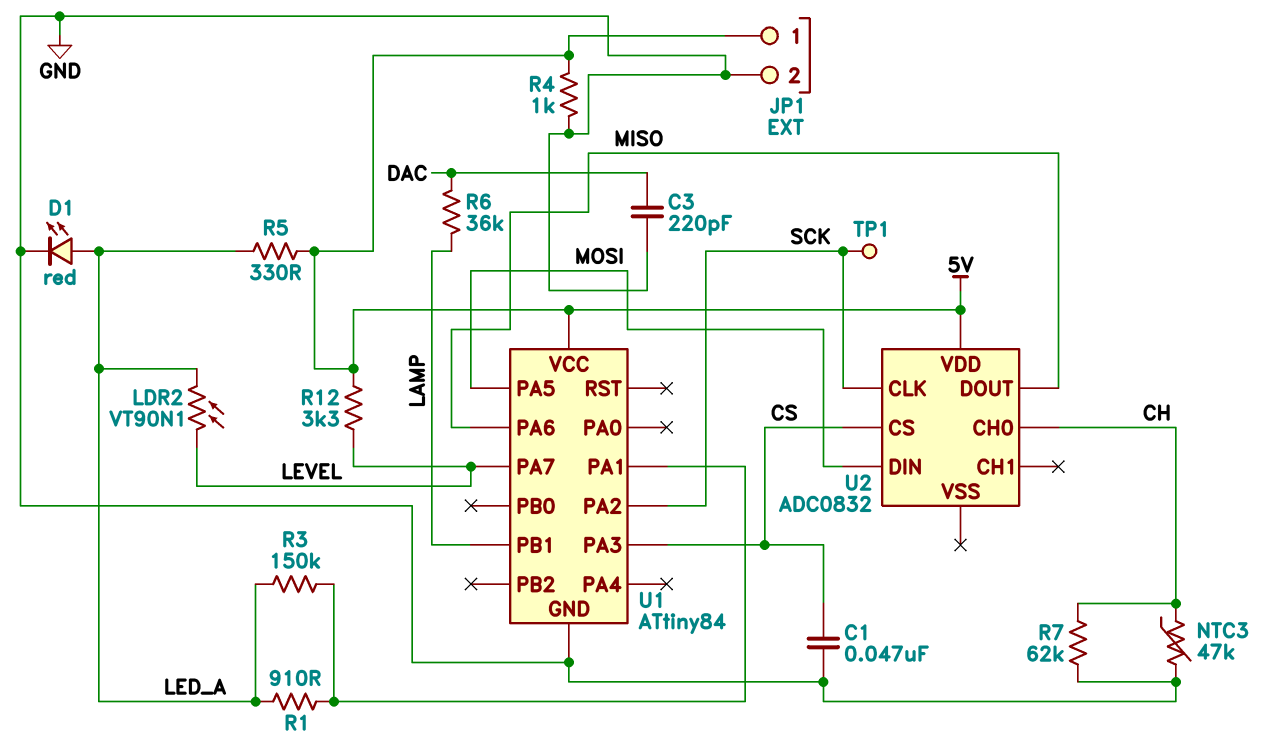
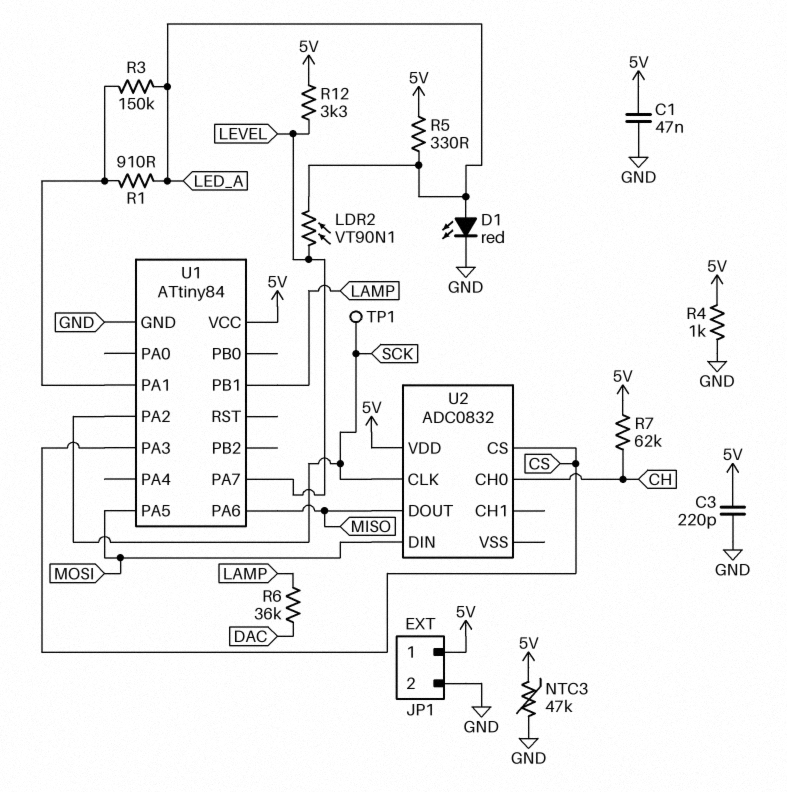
C1: 47nF (CS, GND) -> 47nF (5V, GND)
C3: 220pF (DAC, GND) -> 220pF (5V, GND)
NTC3: 47k (CH, GND) -> 47k (5V, GND)
R7: 62k (CH, GND) -> 62k (5V, CH)

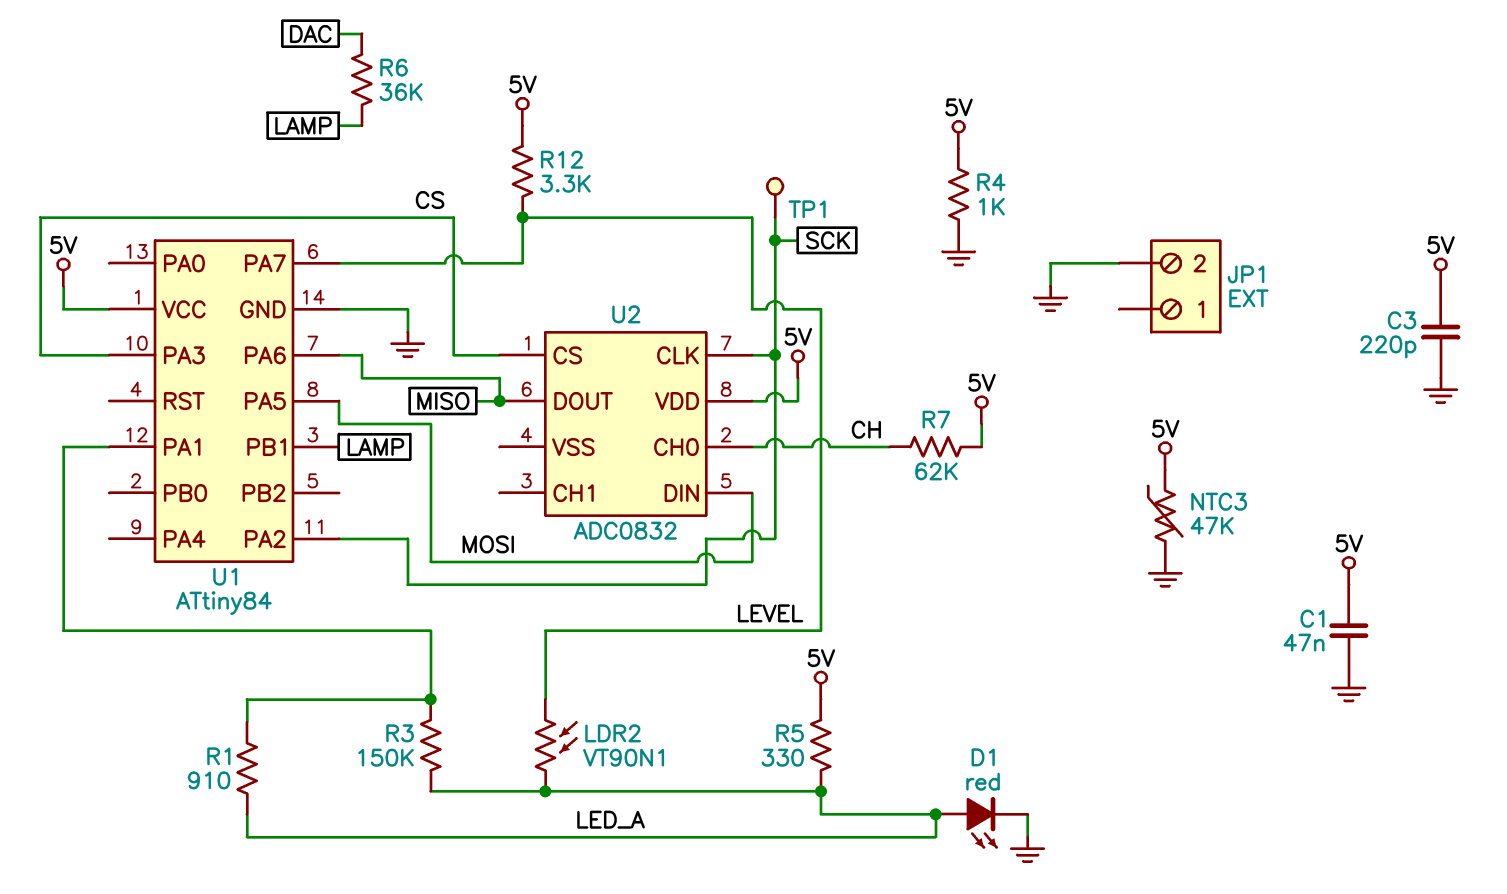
JP1 pin 1: 5V -> none

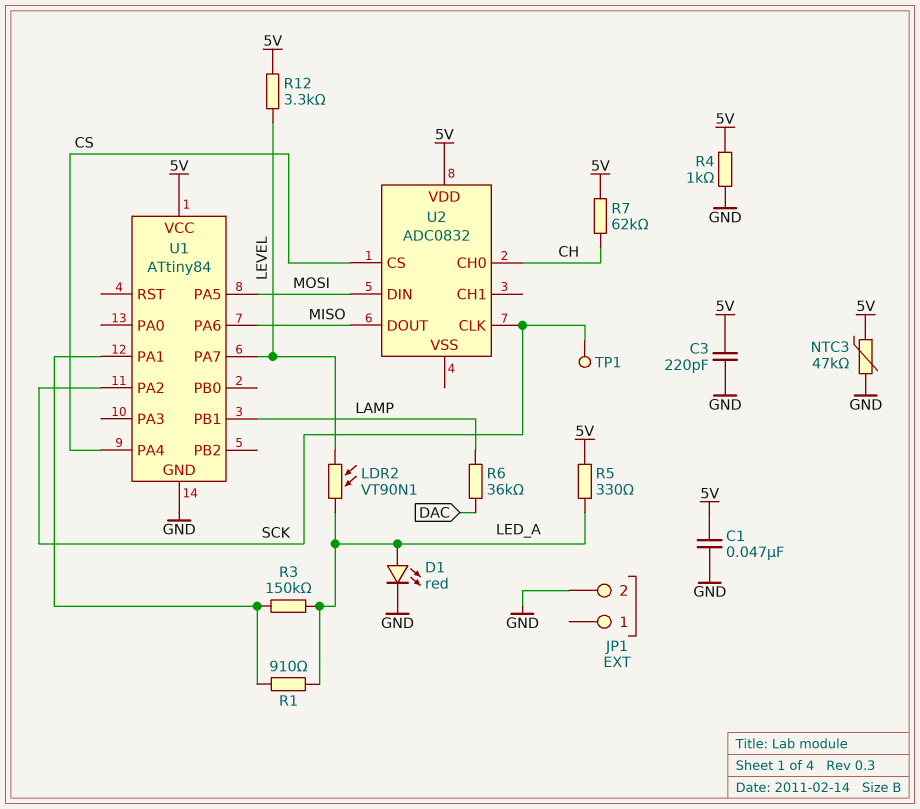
U1 pin PA3: CS -> none
U1 pin PA4: none -> CS

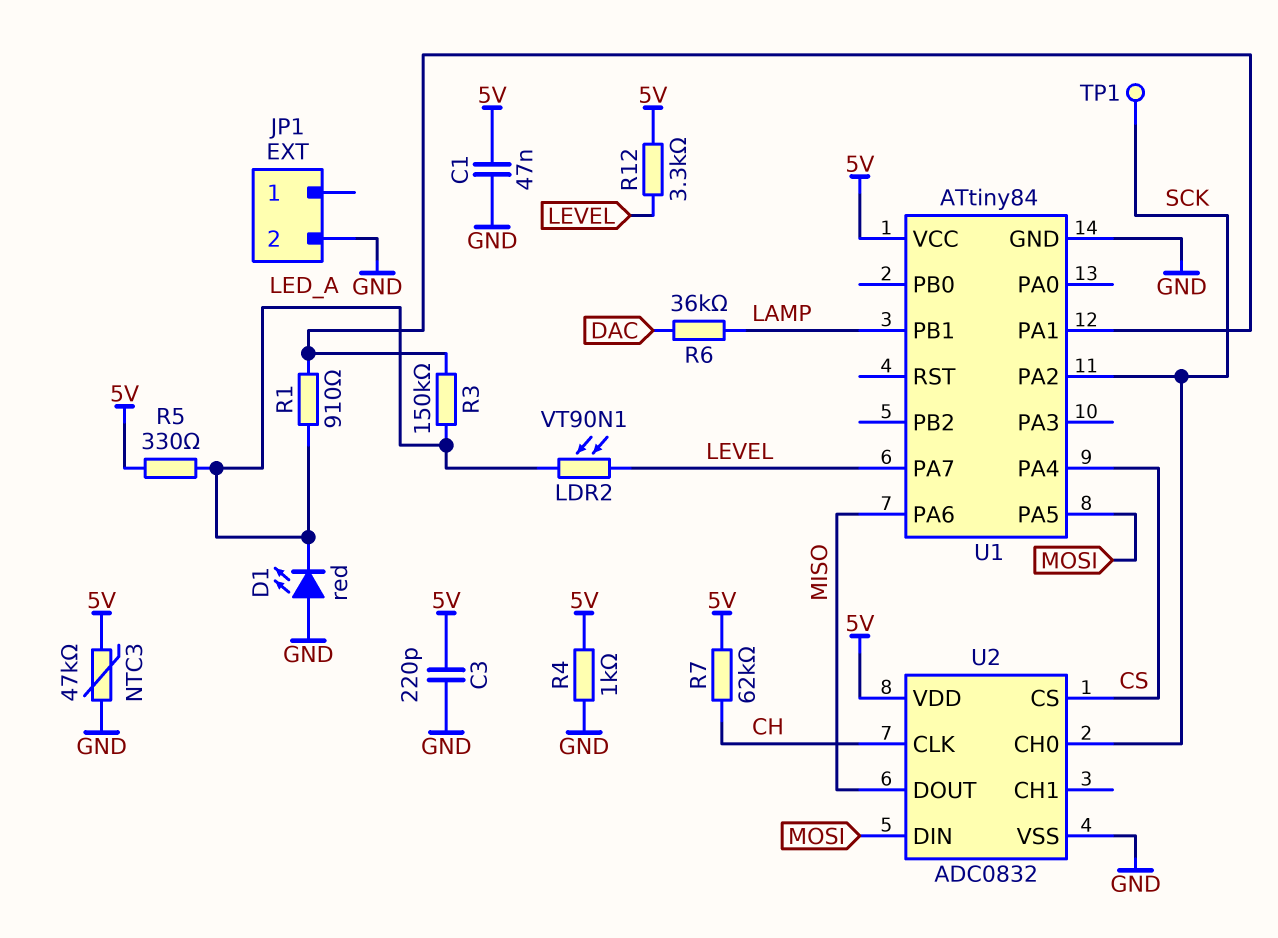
D1: LED red (A LED_A, K GND) -> LED red (A GND, K LED_A)
U2 pin CH0: CH -> SCK
U2 pin CLK: SCK -> CH
U2 pin VSS: none -> GND

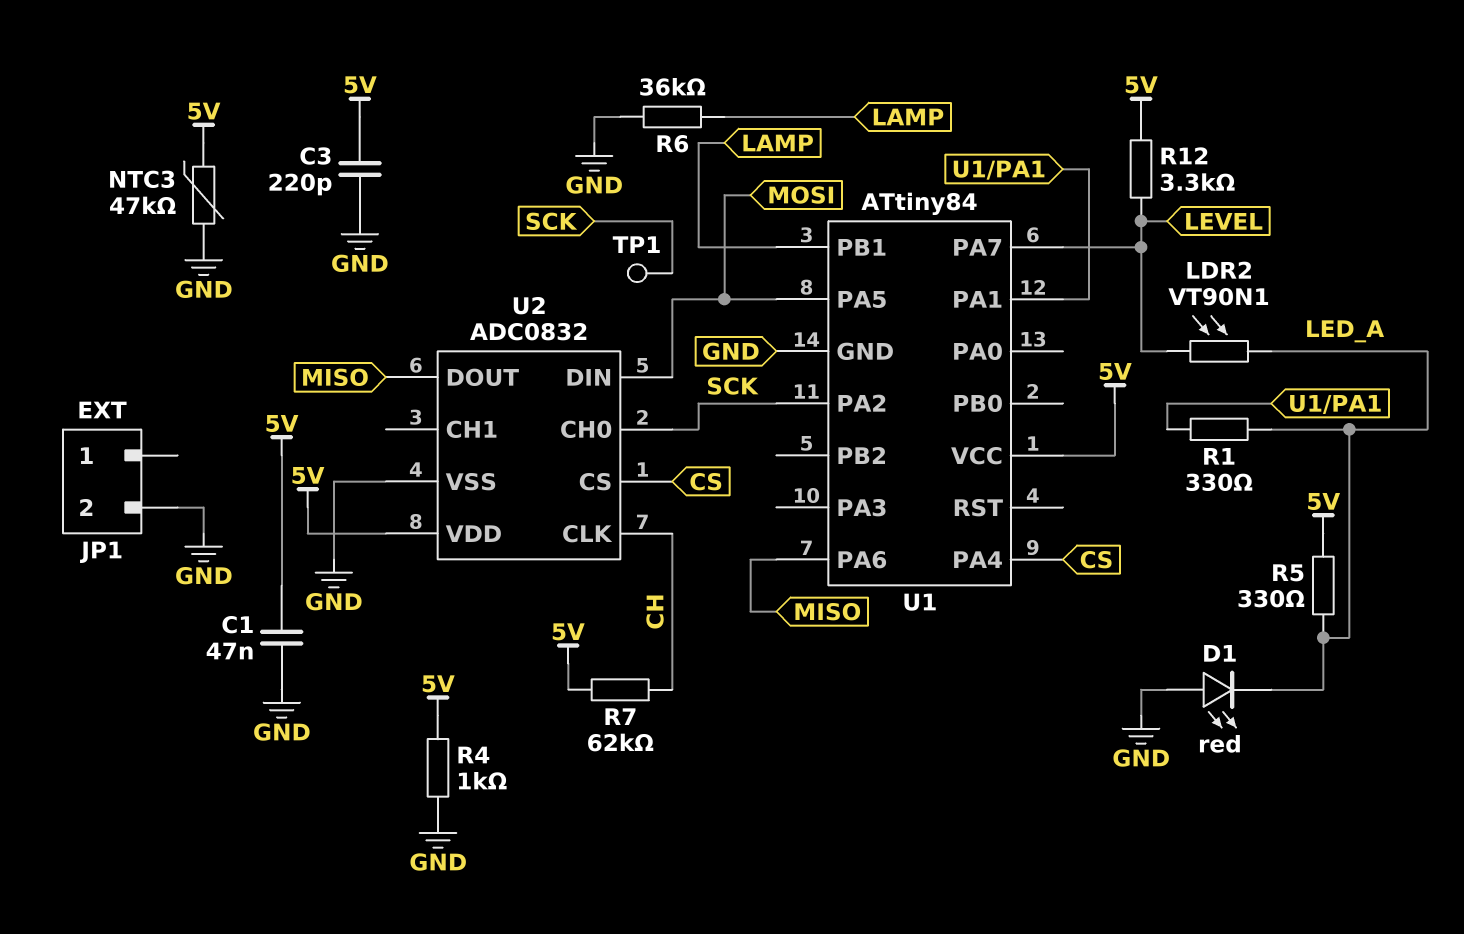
R1: 910 (LED_A, U1/PA1) -> 330 (LED_A, U1/PA1)
R3: 150k (LED_A, U1/PA1) -> none
R6: 36k (DAC, LAMP) -> 36k (GND, LAMP)

